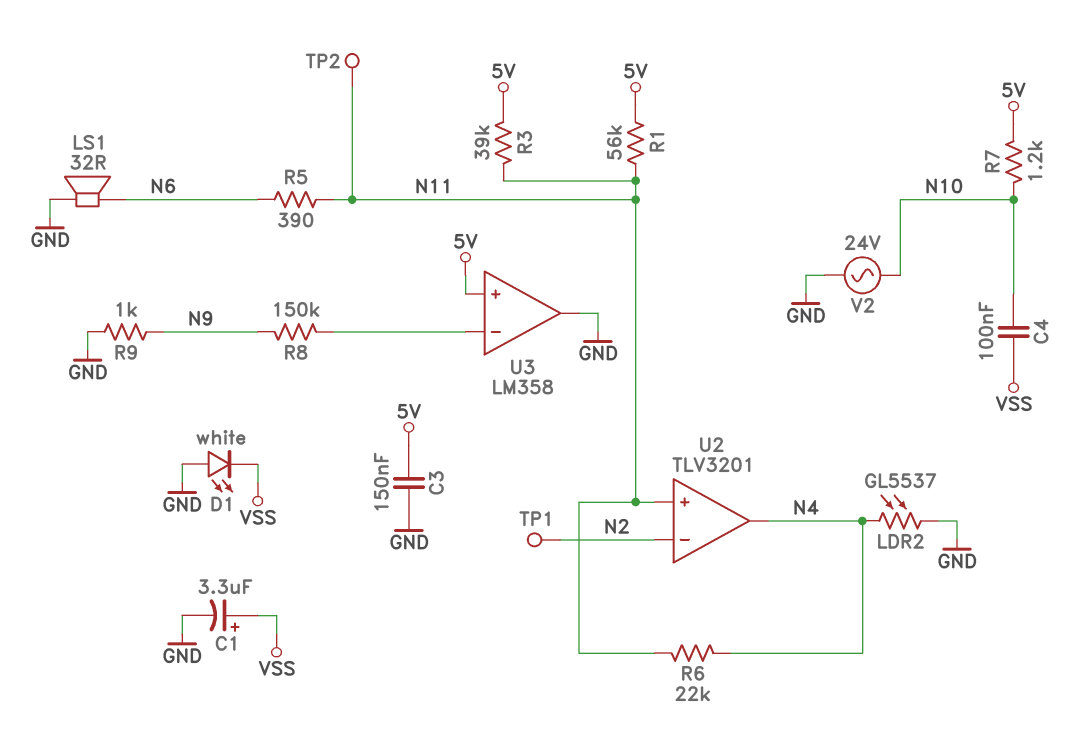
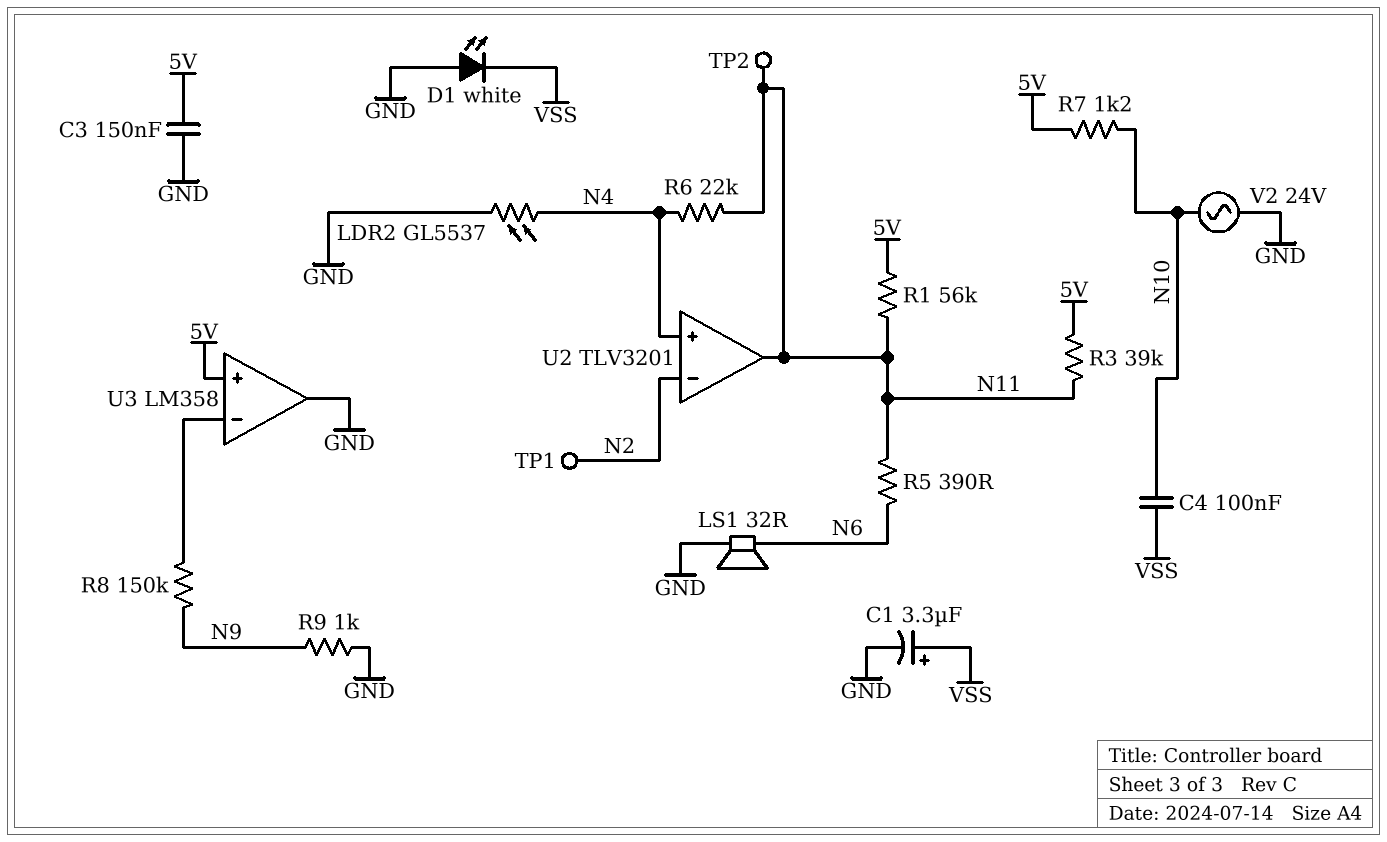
U2 pin in+: N11 -> N4
U2 pin out: N4 -> N11

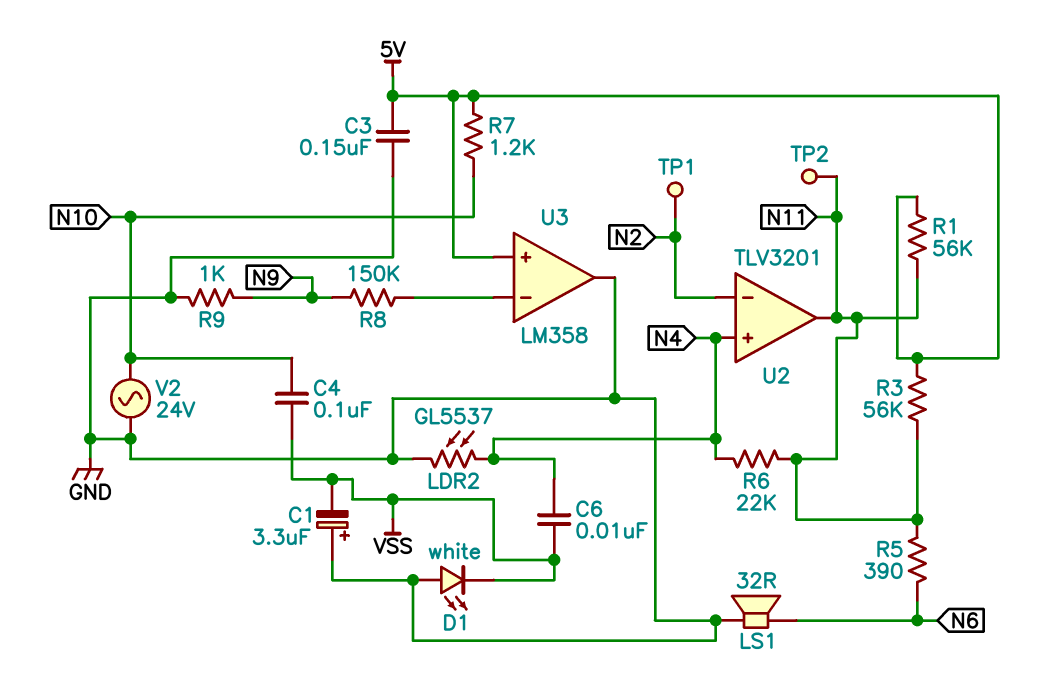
C1: 3.3uF (plus VSS, minus GND) -> 3.3uF (plus GND, minus VSS)
C6: none -> 10nF (N4, VSS)
R3: 39k (5V, N11) -> 56k (5V, N11)

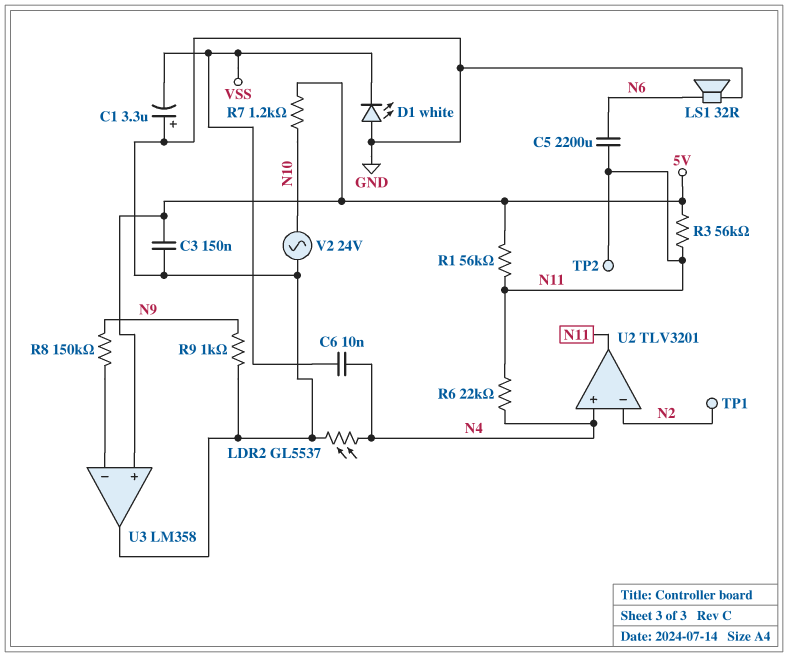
C4: 100nF (N10, VSS) -> none
C5: none -> 2200uF (N6, N11)
R5: 390 (N6, N11) -> none

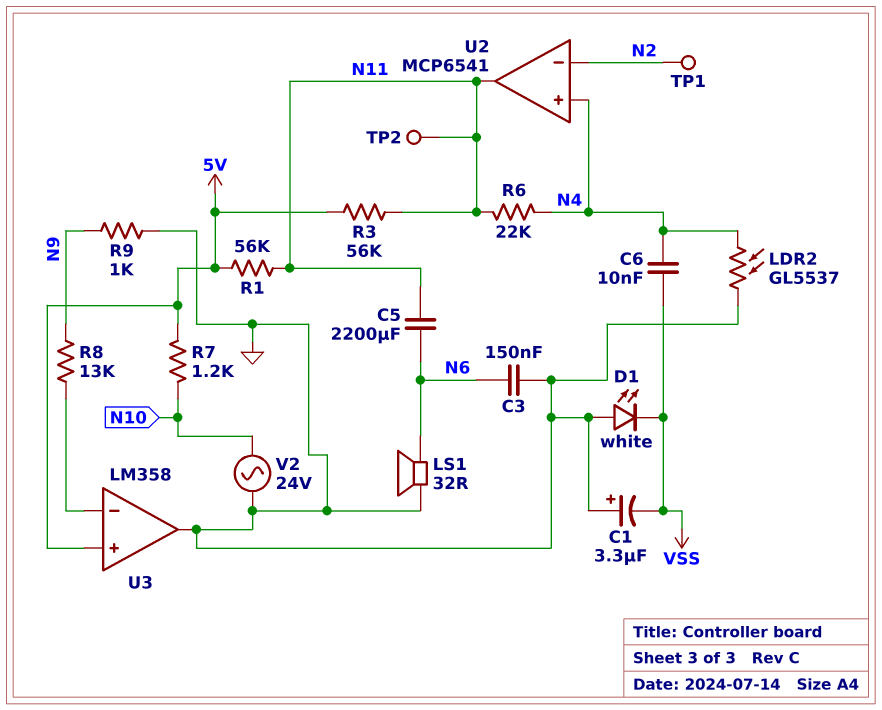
C3: 150nF (5V, GND) -> 150nF (GND, N6)
R8: 150k (N9, U3/in-) -> 13k (N9, U3/in-)
U2: TLV3201 -> MCP6541

